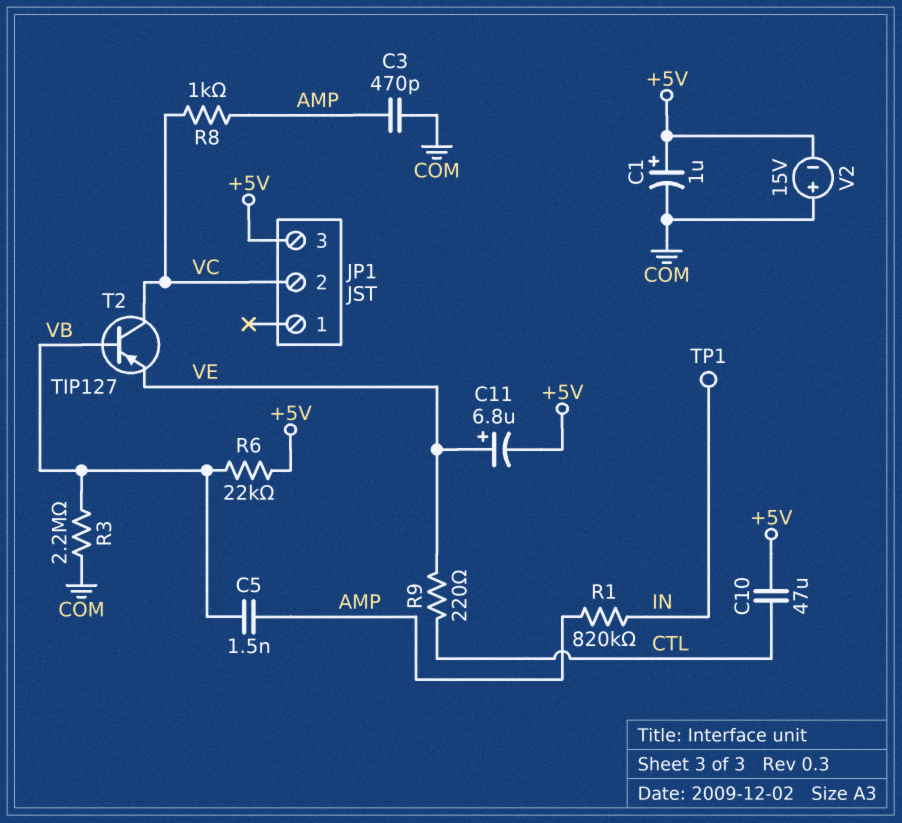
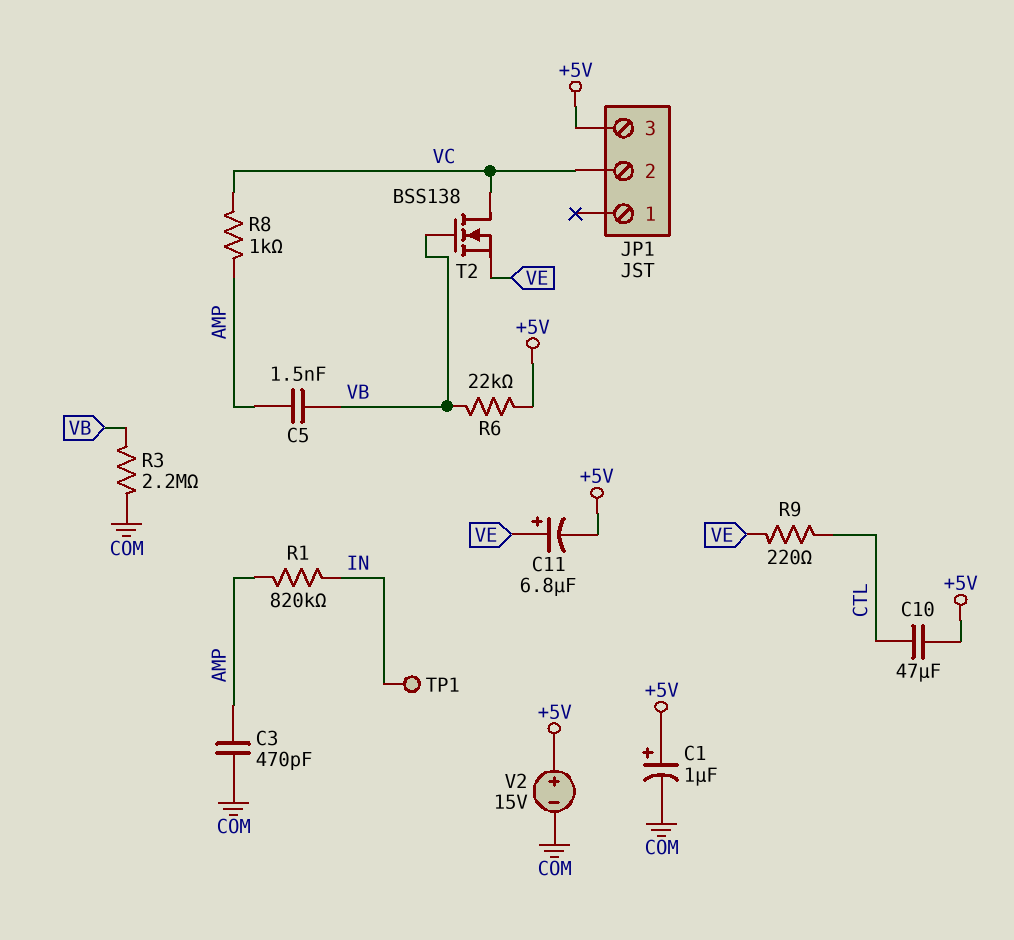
T2: PNP TIP127 (B VB, C VC, E VE) -> NMOS BSS138 (G VB, D VC, S VE)
V2: 15V (plus COM, minus +5V) -> 15V (plus +5V, minus COM)

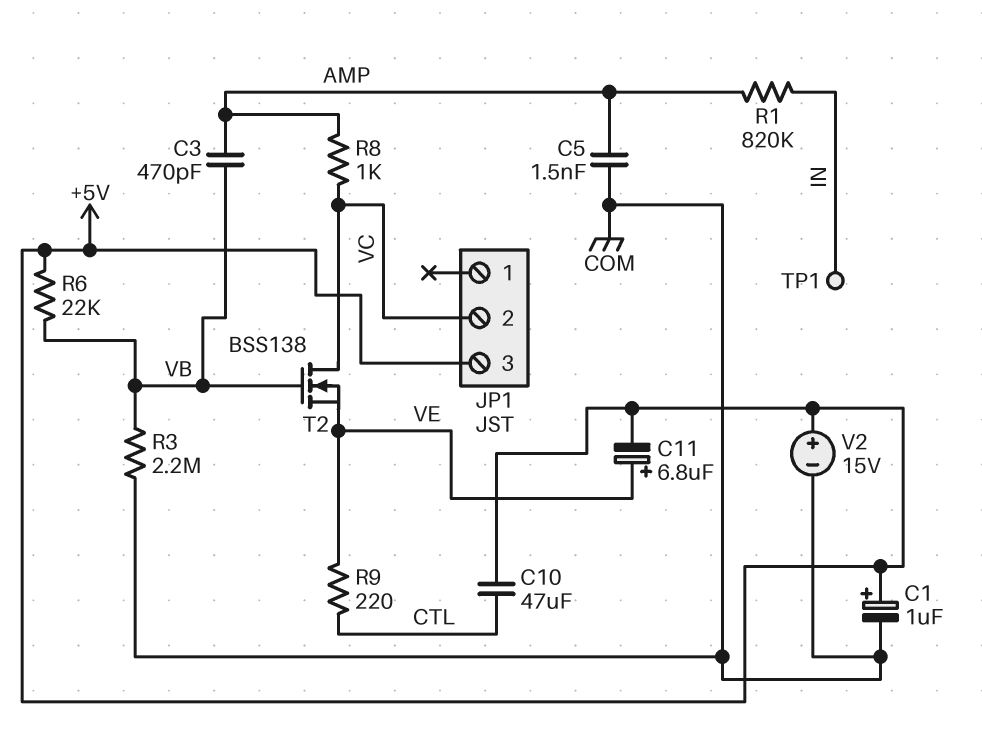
C3: 470pF (AMP, COM) -> 470pF (AMP, VB)
C5: 1.5nF (AMP, VB) -> 1.5nF (AMP, COM)

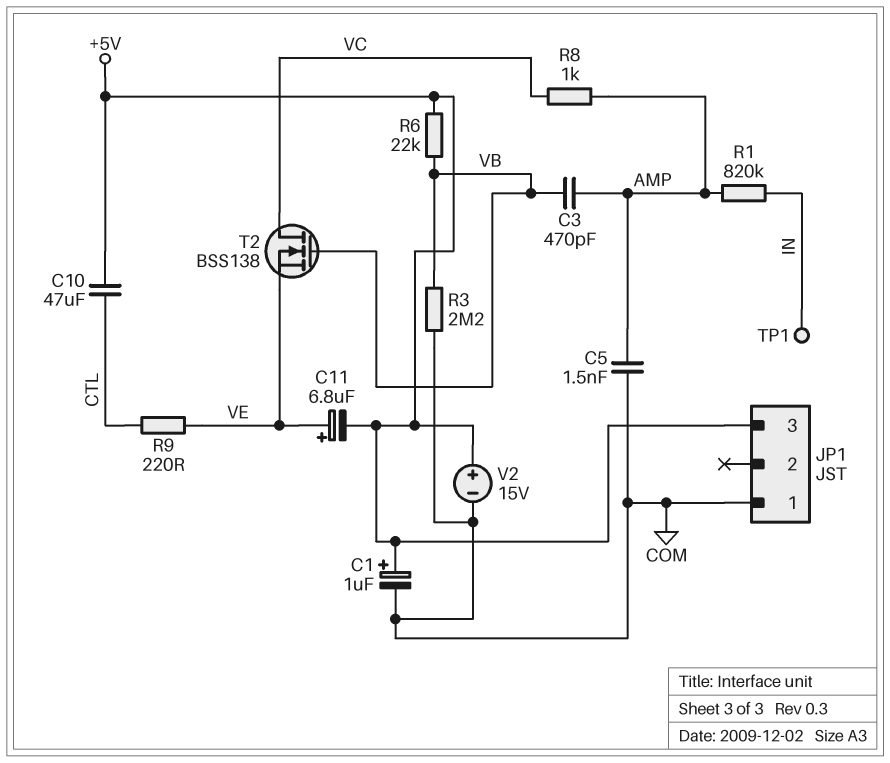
JP1 pin 1: none -> COM
JP1 pin 2: VC -> none

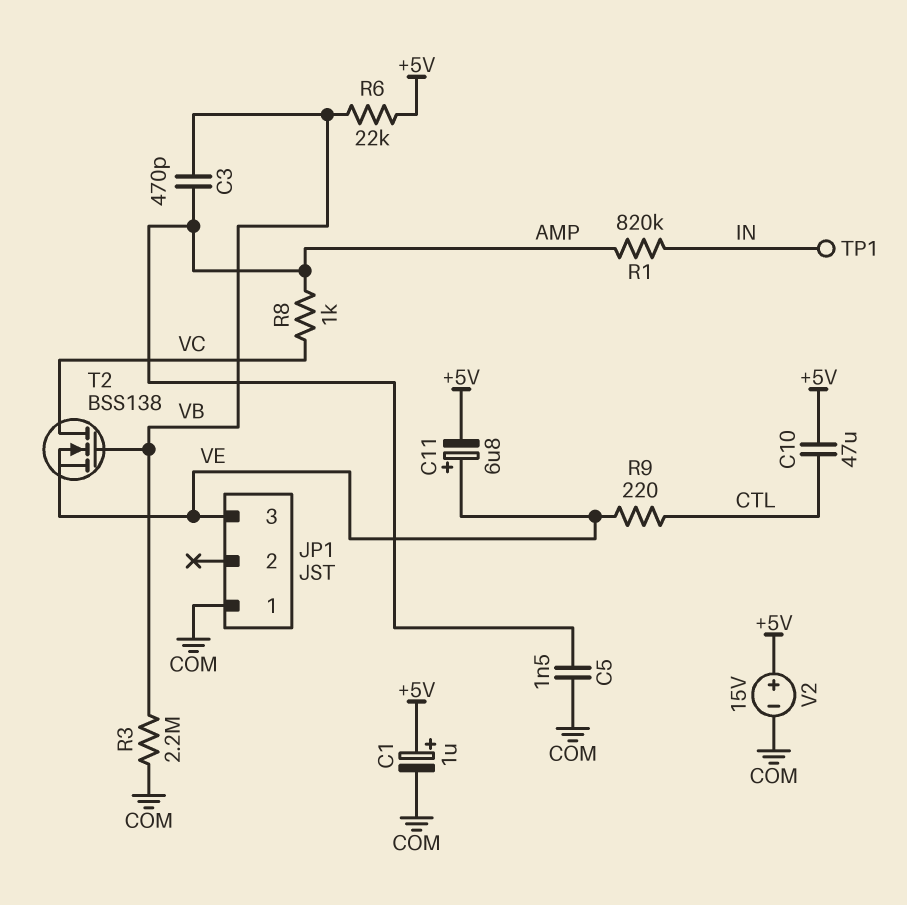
JP1 pin 3: +5V -> VE

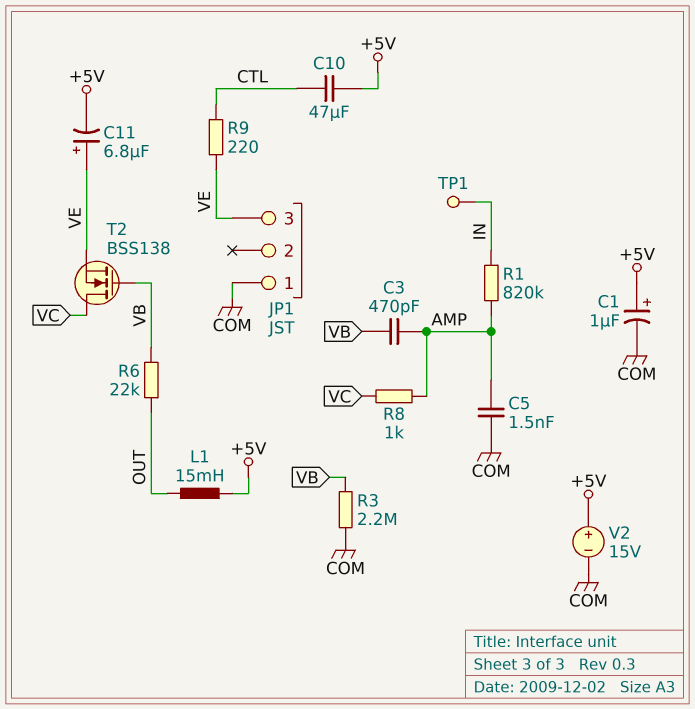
L1: none -> 15mH (+5V, OUT)
R6: 22k (+5V, VB) -> 22k (OUT, VB)

